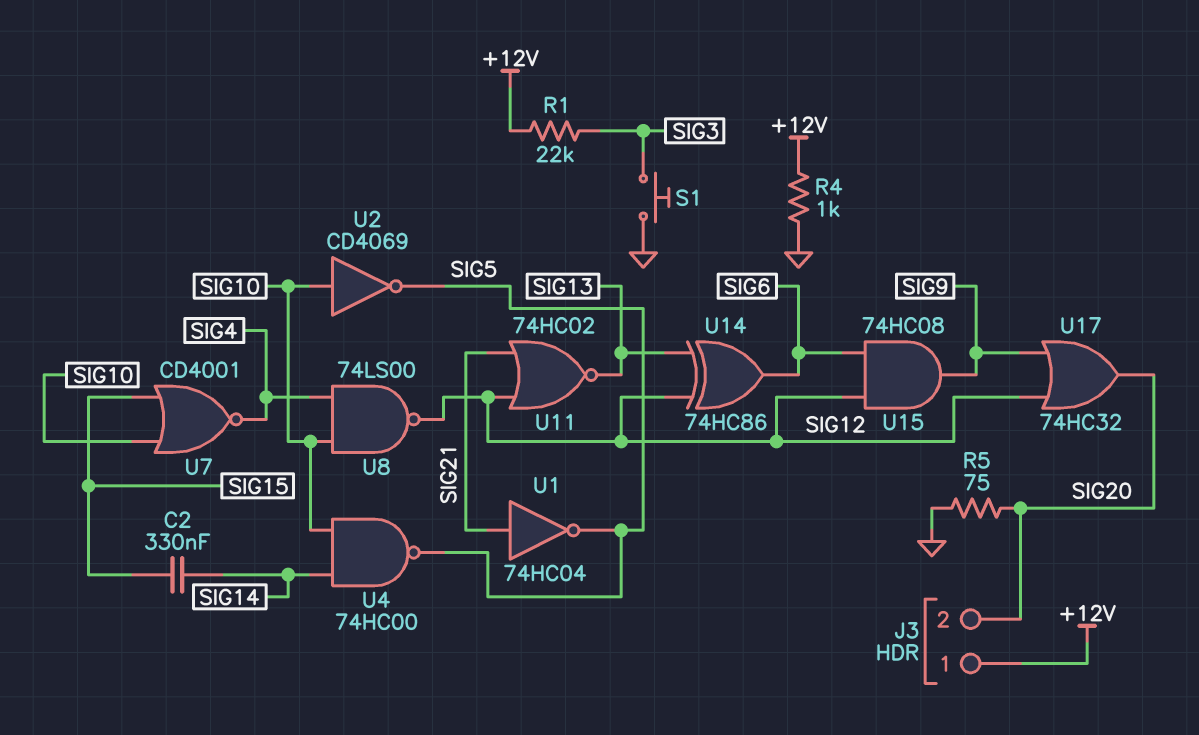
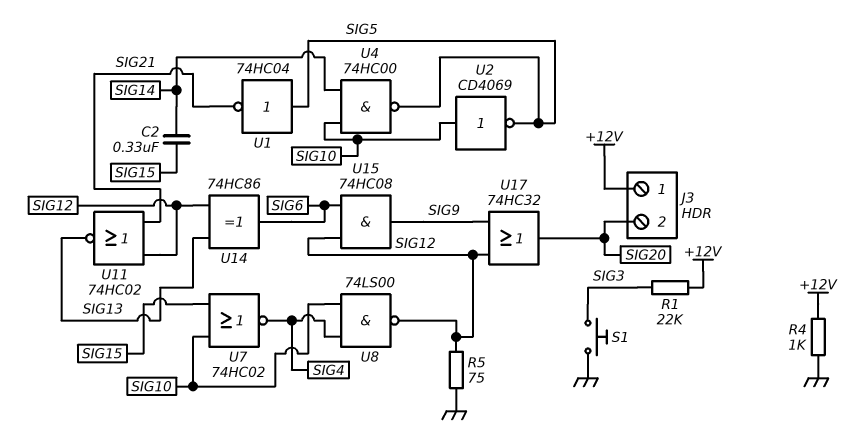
R5: 75 (GND, SIG20) -> 75 (GND, SIG12)
U1: NOT 74HC04 (in SIG21, out SIG5) -> NOT 74HC04 (in SIG5, out SIG21)
U7: NOR CD4001 (in SIG10, in SIG15, out SIG4) -> NOR 74HC02 (in SIG10, in SIG15, out SIG4)

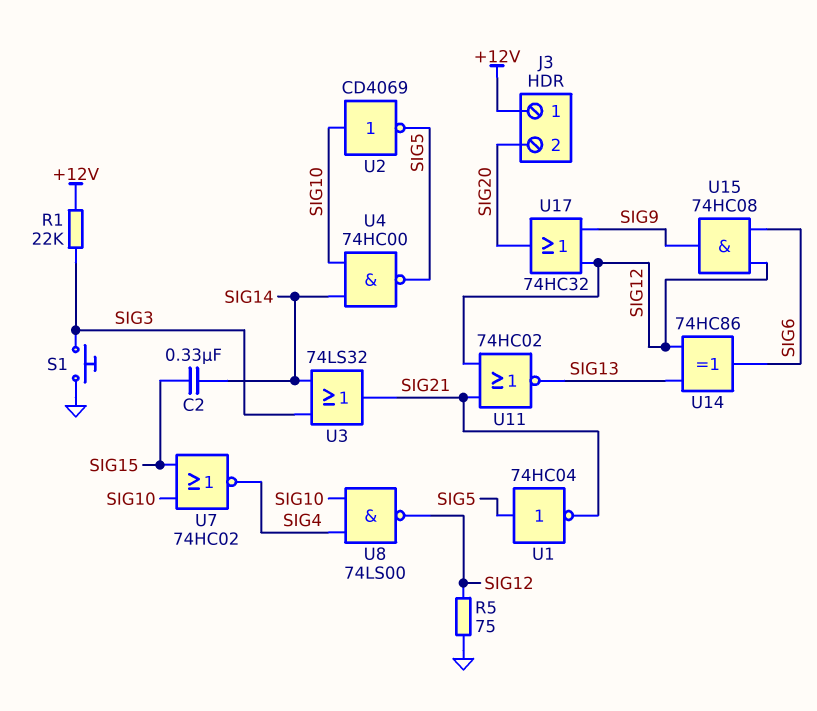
R4: 1k (+12V, GND) -> none
U3: none -> OR 74LS32 (in SIG3, in SIG14, out SIG21)

